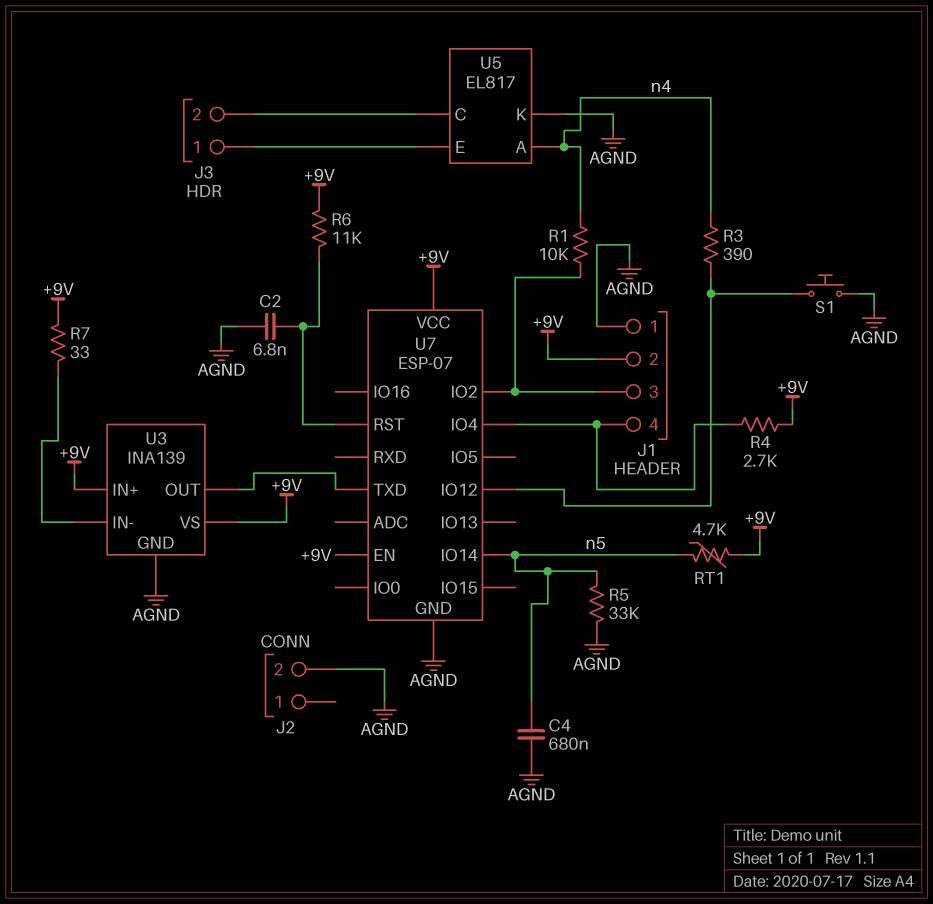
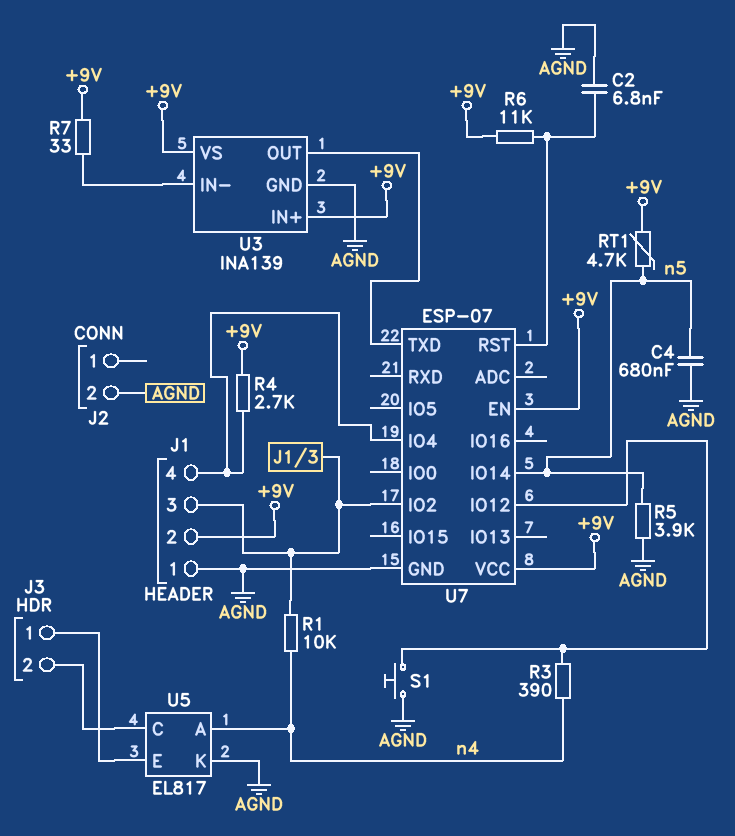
R5: 33k (AGND, n5) -> 3.9k (AGND, n5)

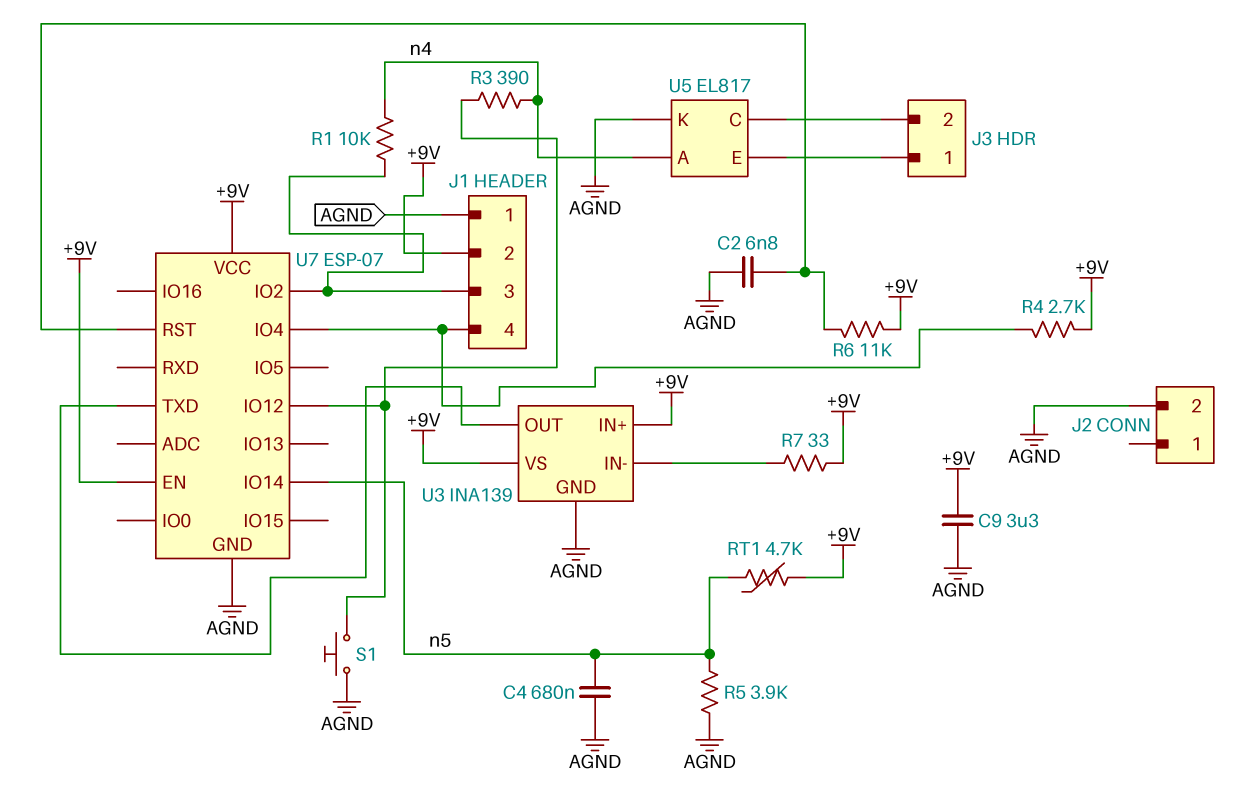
C9: none -> 3.3uF (+9V, AGND)

